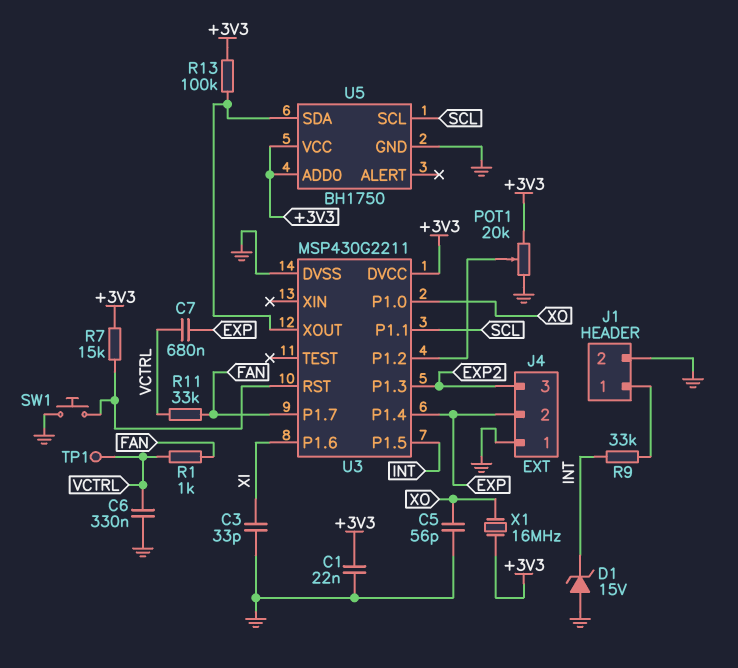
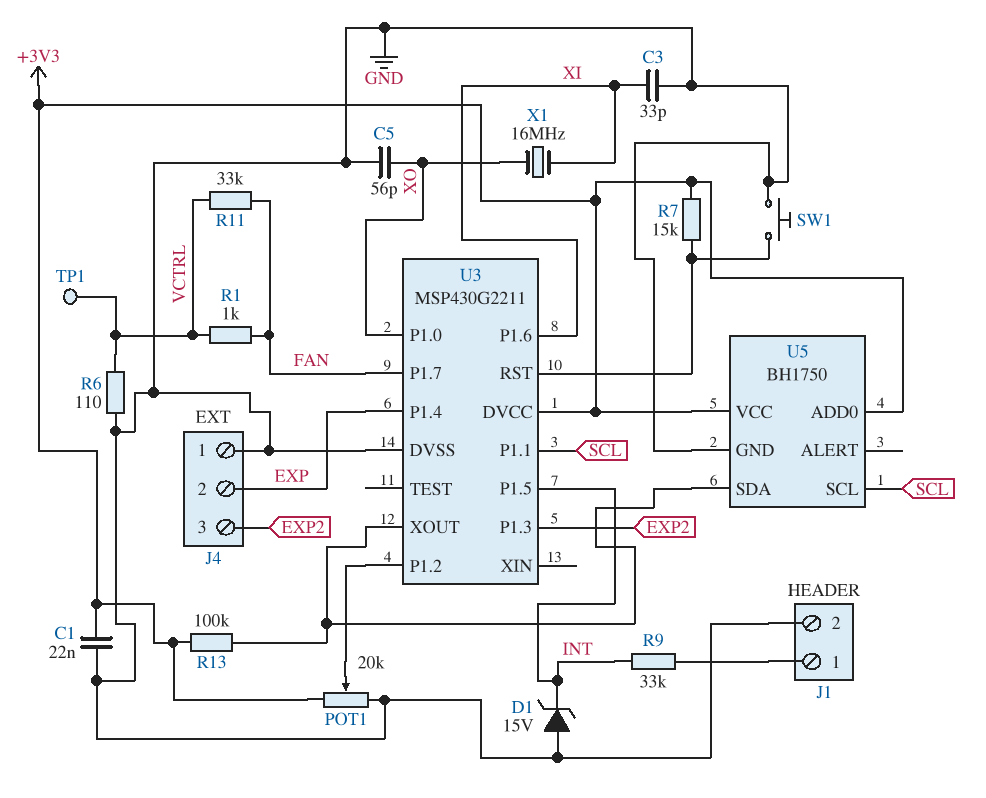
C6: 330nF (GND, VCTRL) -> none
C7: 680nF (EXP, VCTRL) -> none
R6: none -> 110 (GND, VCTRL)
X1: 16MHz (+3V3, XO) -> 16MHz (XI, XO)

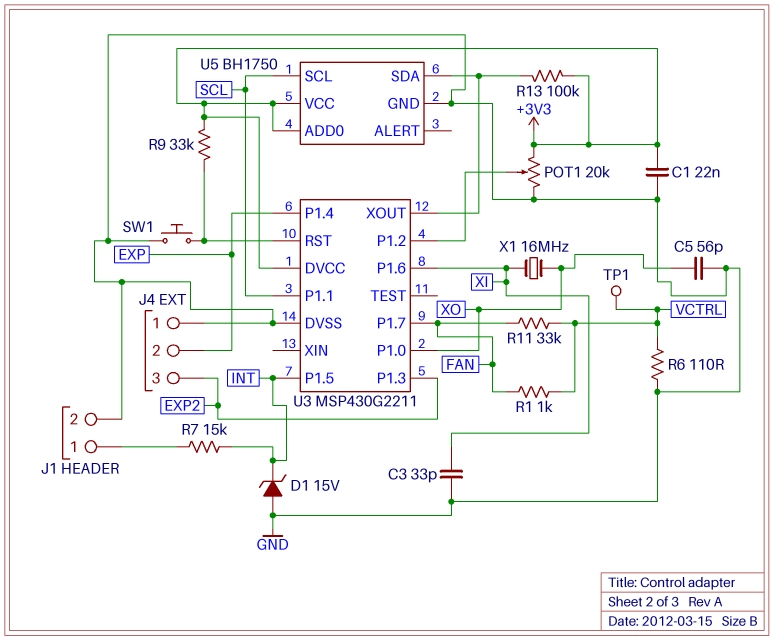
R7: 15k (+3V3, U3/RST) -> 15k (INT, J1/1)
R9: 33k (INT, J1/1) -> 33k (+3V3, U3/RST)

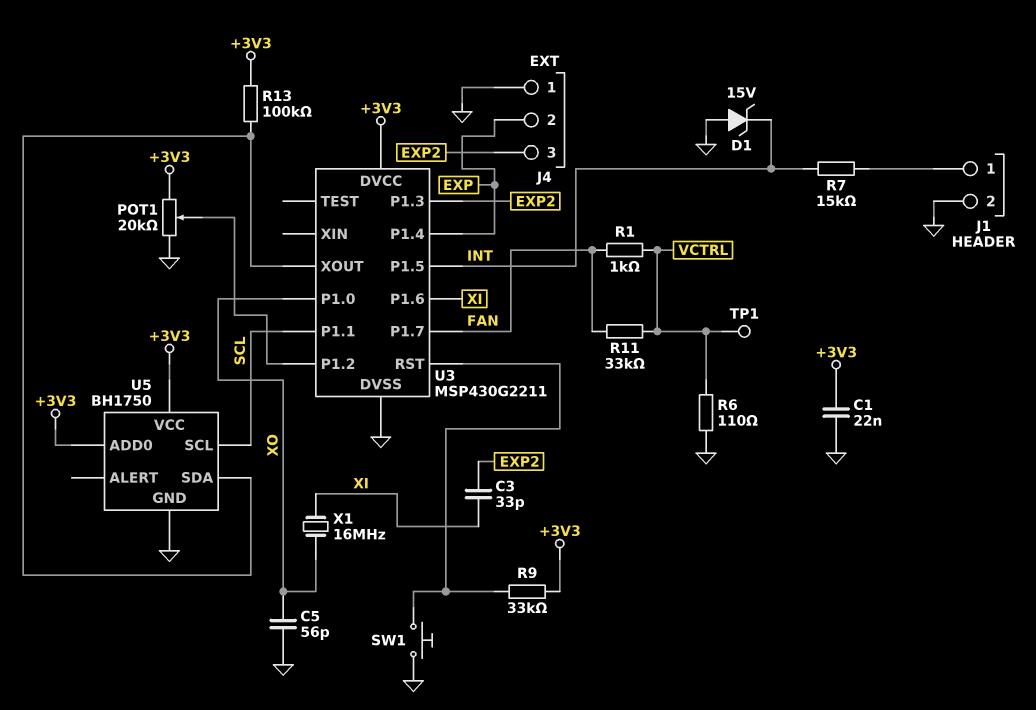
C3: 33pF (GND, XI) -> 33pF (EXP2, XI)

